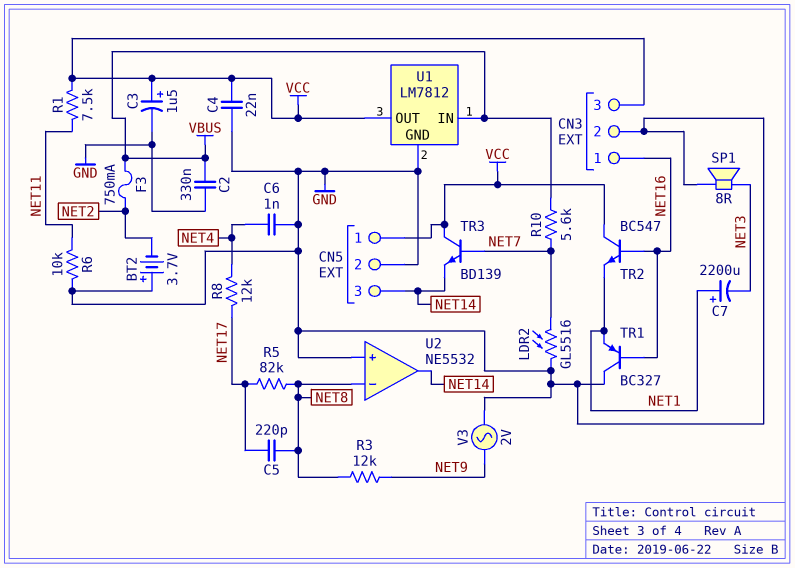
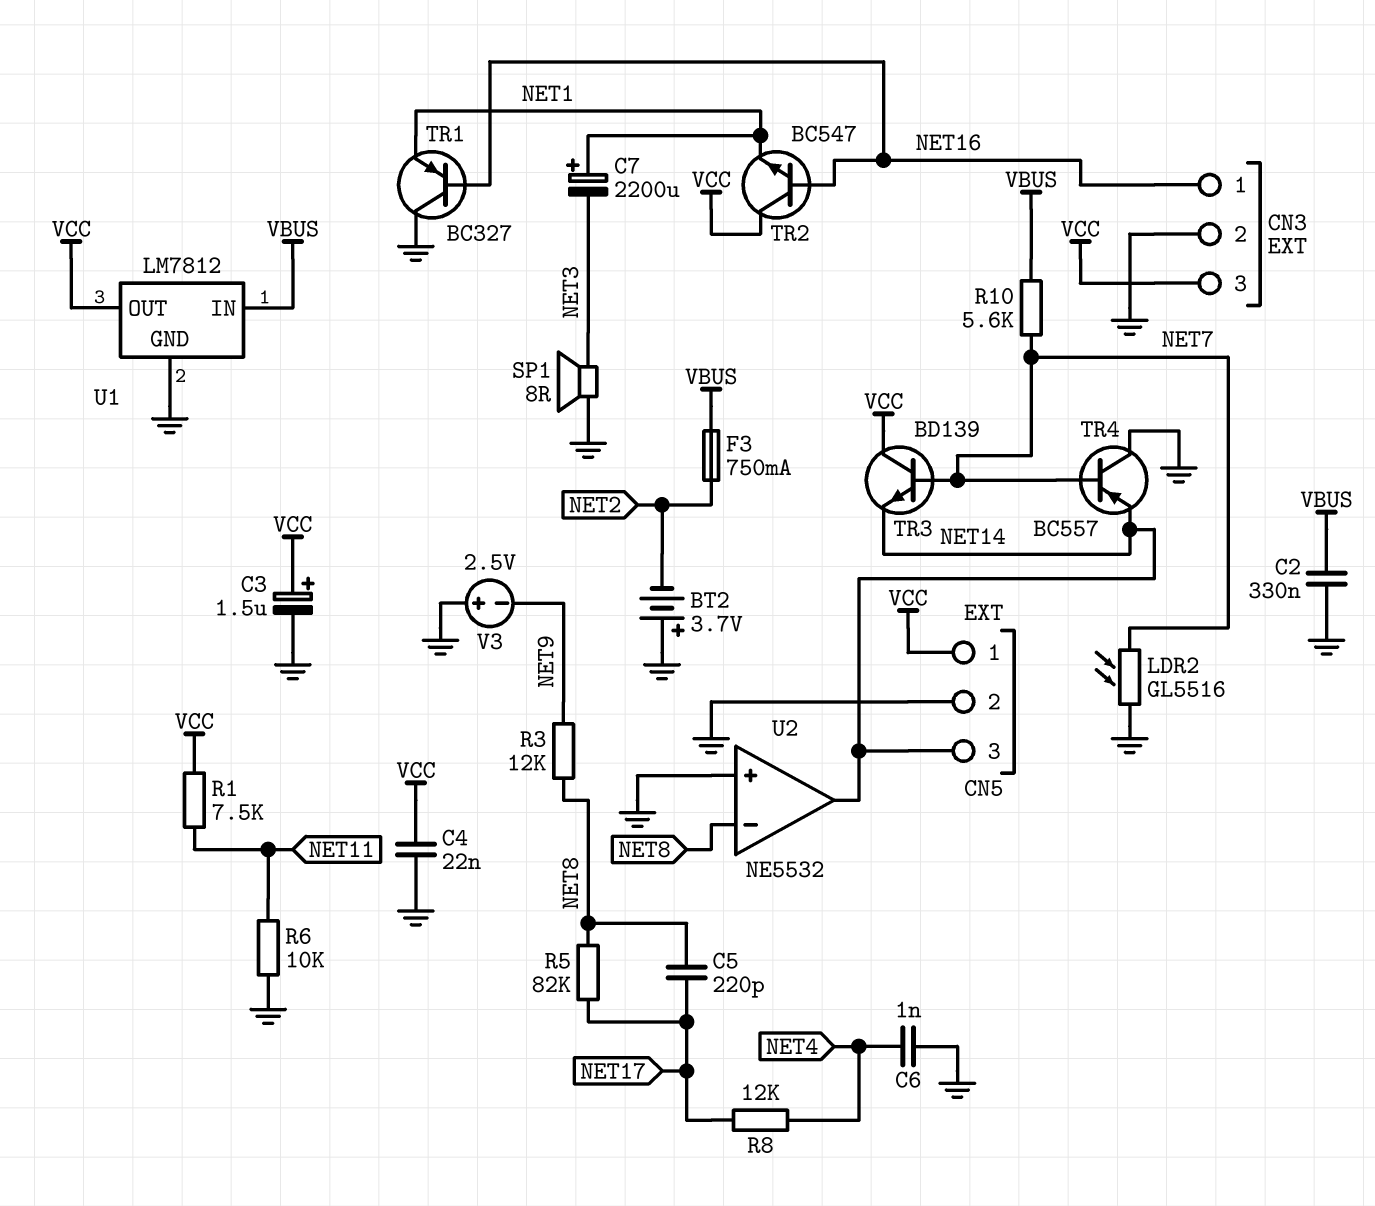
TR4: none -> PNP BC557 (B NET7, C GND, E NET14)
V3: AC 2V (GND, NET9) -> 2.5V (plus GND, minus NET9)

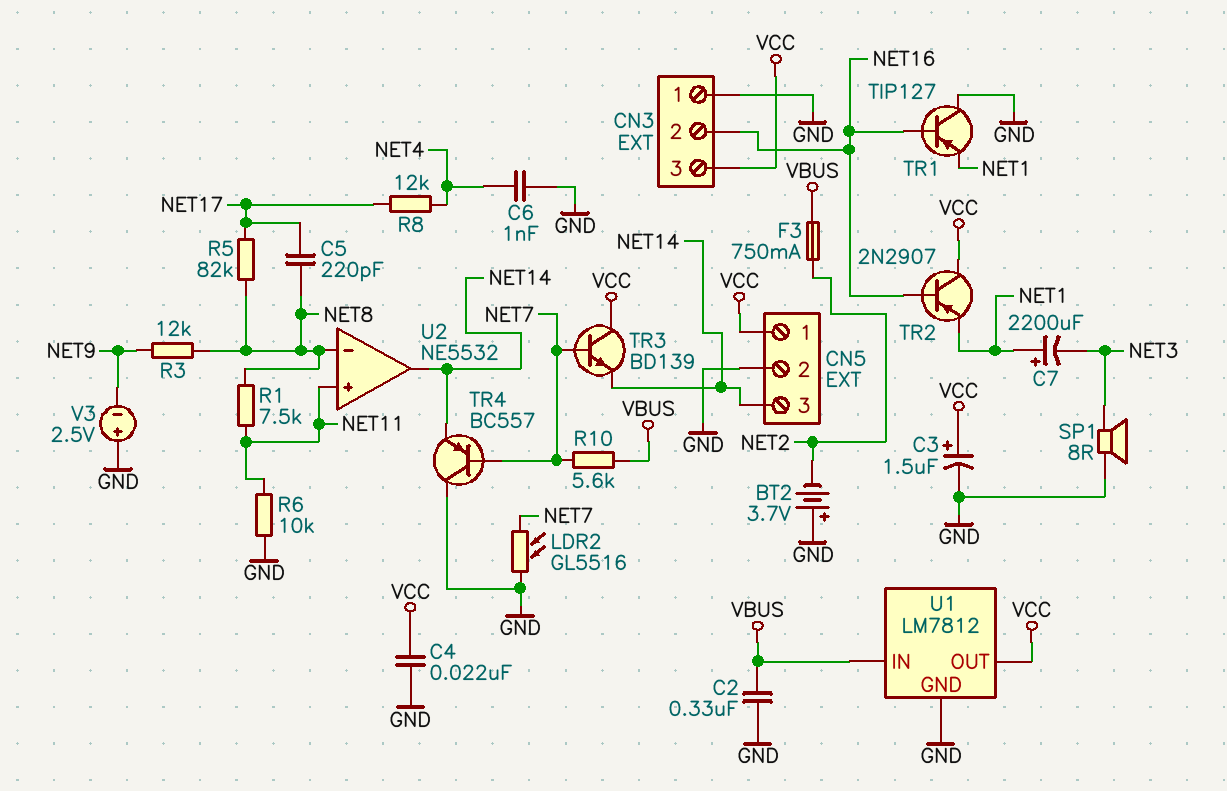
CN3 pin 1: NET16 -> GND
CN3 pin 2: GND -> NET16
R1: 7.5k (NET11, VCC) -> 7.5k (NET8, NET11)
TR1: PNP BC327 (B NET16, C GND, E NET1) -> PNP TIP127 (B NET16, C GND, E NET1)
TR2: NPN BC547 (B NET16, C VCC, E NET1) -> PNP 2N2907 (B NET16, C VCC, E NET1)
U2 pin in+: GND -> NET11

